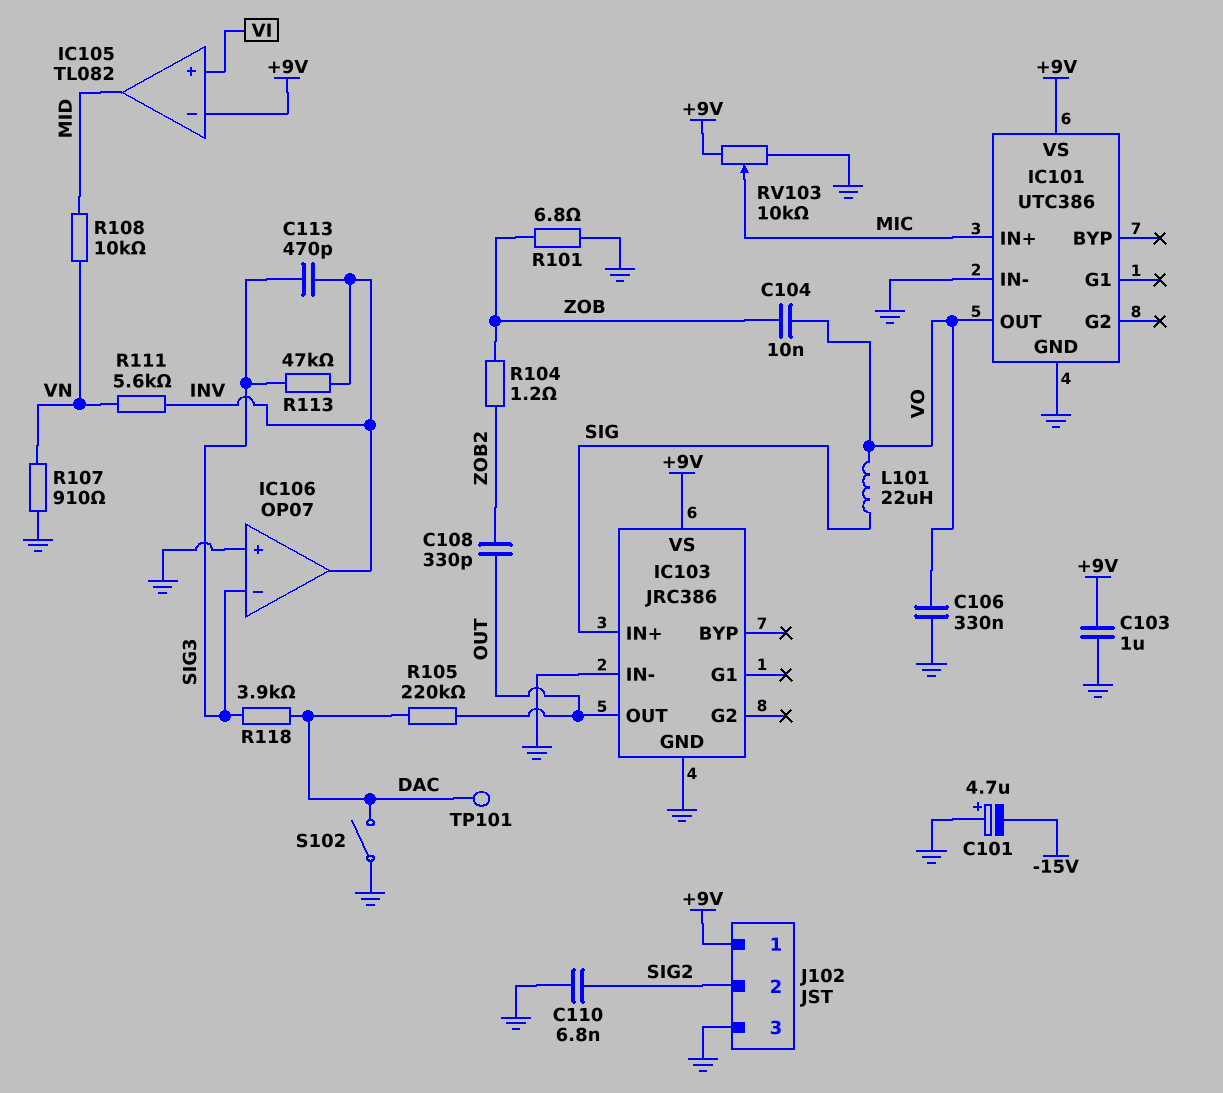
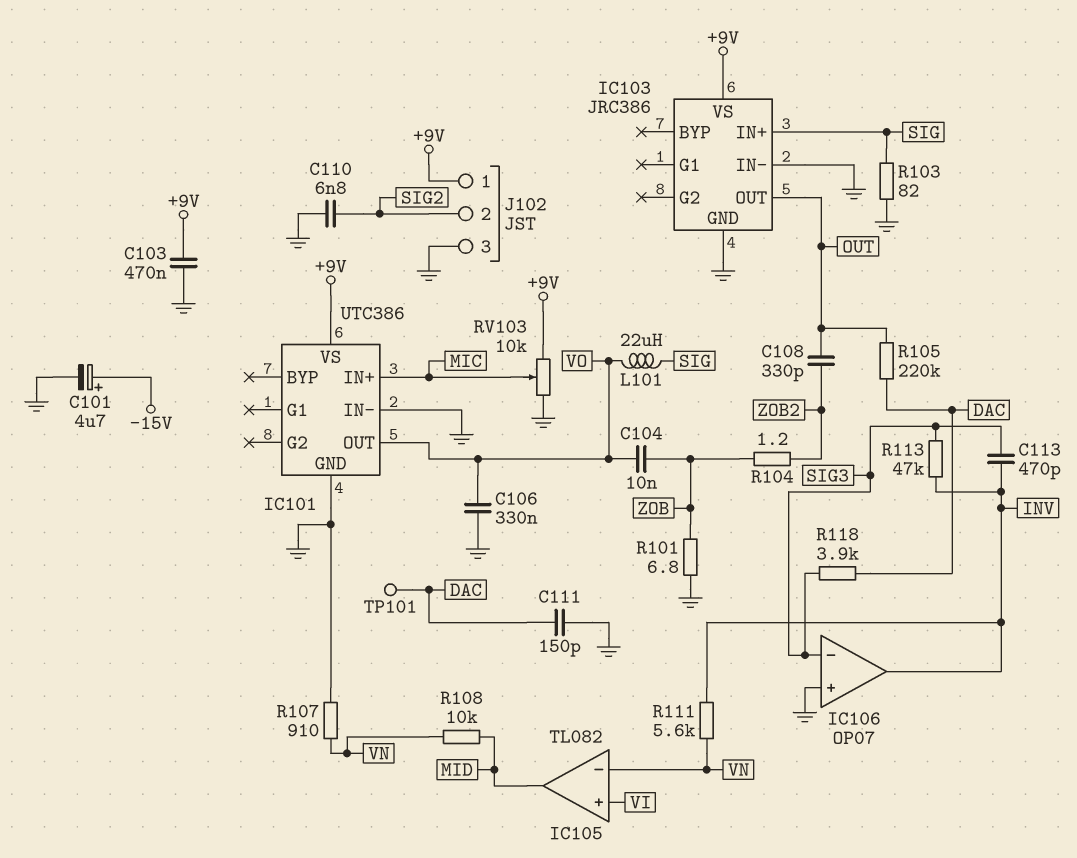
C101: 4.7uF (plus GND, minus -15V) -> 4.7uF (plus -15V, minus GND)
C103: 1uF (+9V, GND) -> 470nF (+9V, GND)
C111: none -> 150pF (DAC, GND)
IC105 pin in-: +9V -> VN
R103: none -> 82 (GND, SIG)
S102: switch (DAC, GND) -> none

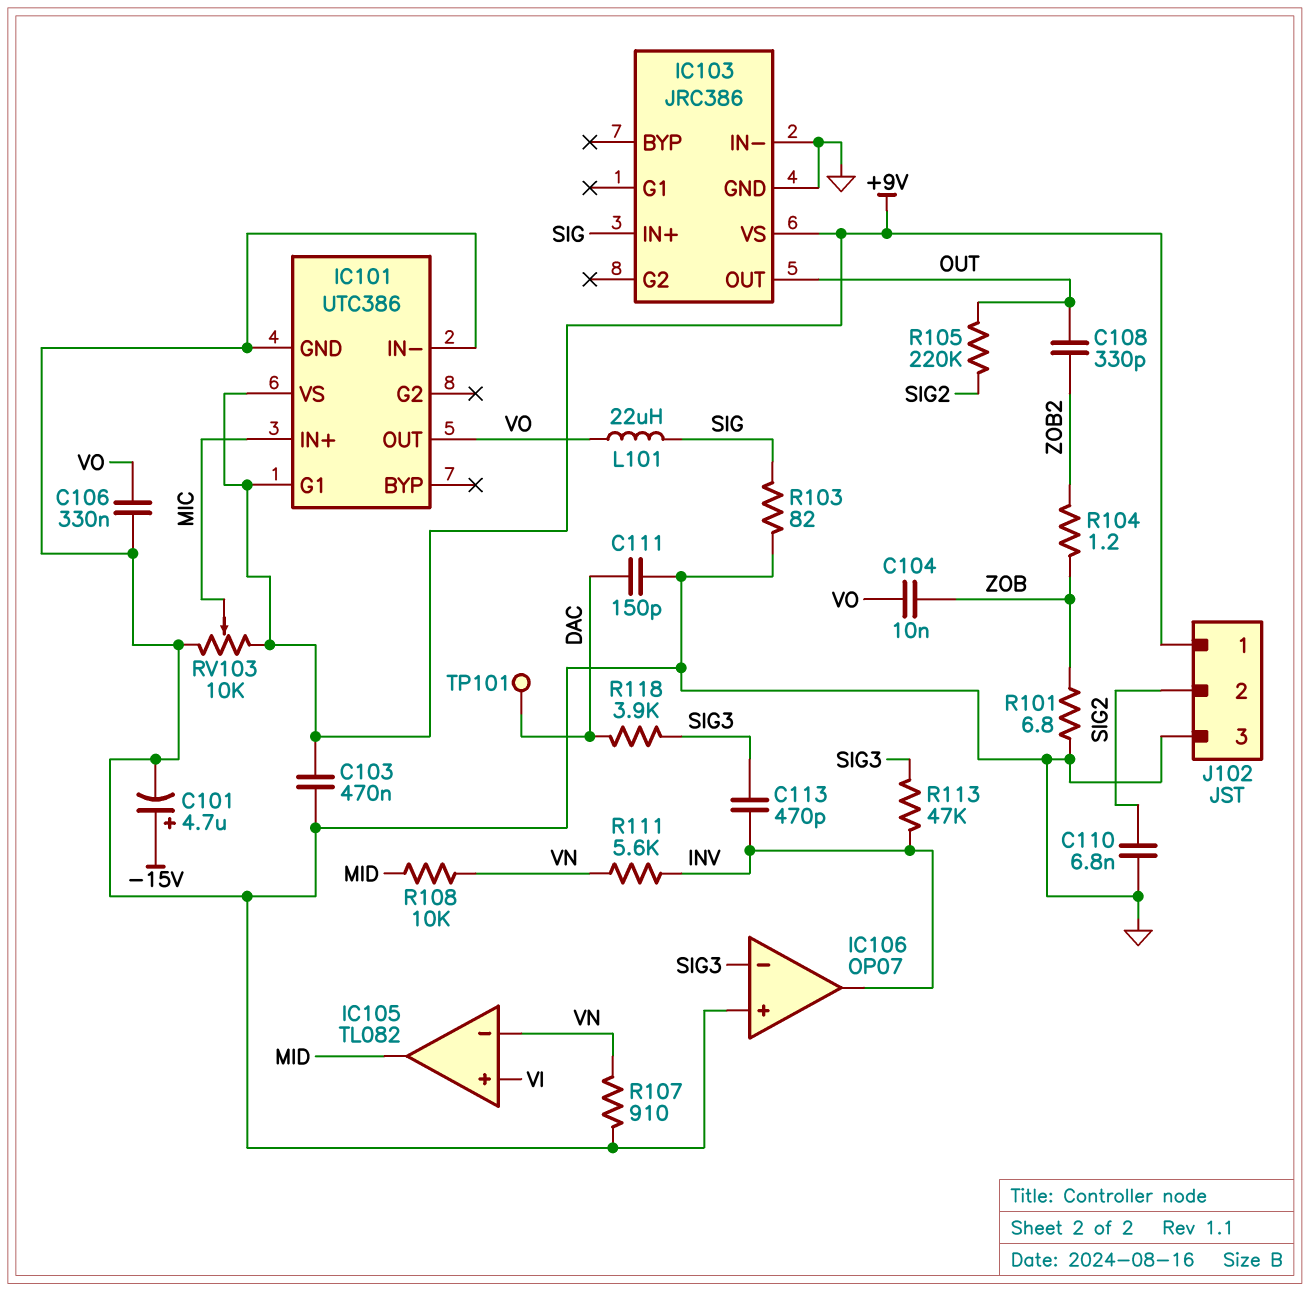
IC101 pin G1: none -> +9V
R105: 220k (DAC, OUT) -> 220k (OUT, SIG2)

